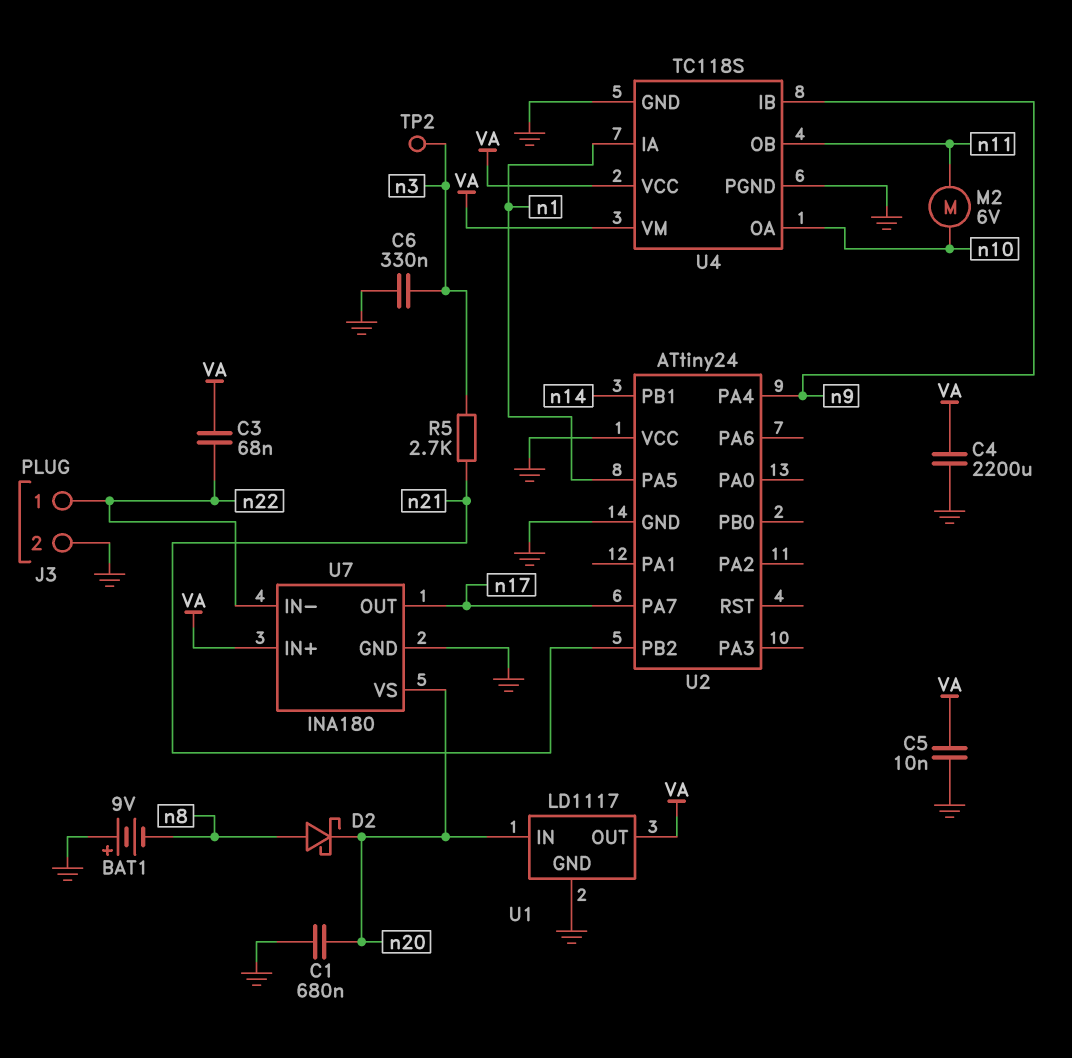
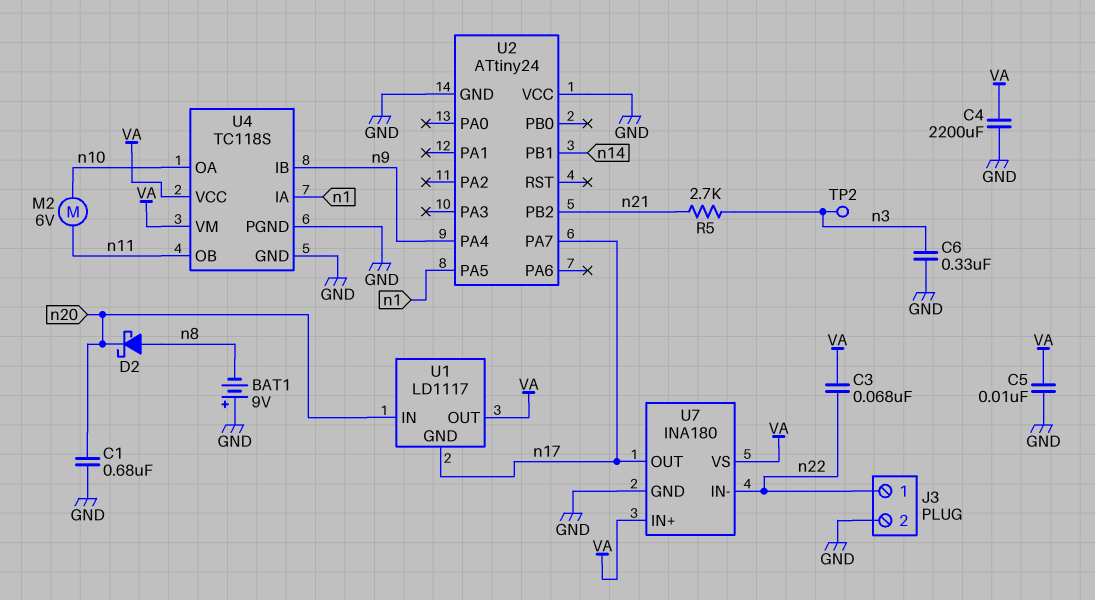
U1 pin GND: GND -> n17
U7 pin VS: n20 -> VA

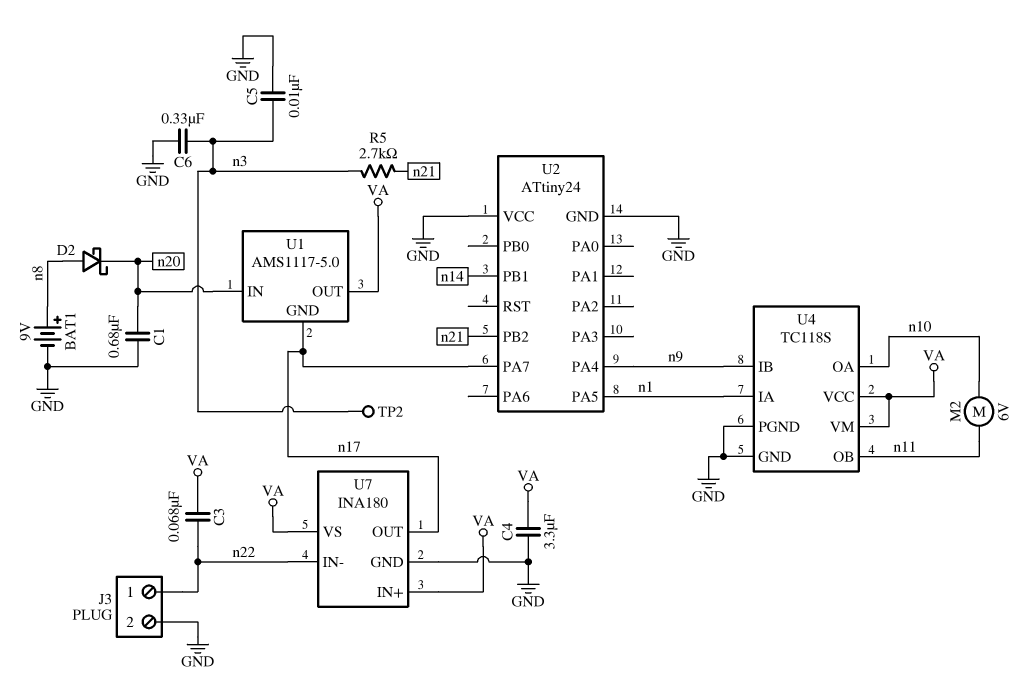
BAT1: 9V (plus GND, minus n8) -> 9V (plus n8, minus GND)
C4: 2200uF (GND, VA) -> 3.3uF (GND, VA)
C5: 10nF (GND, VA) -> 10nF (GND, n3)
U1: LD1117 -> AMS1117-5.0

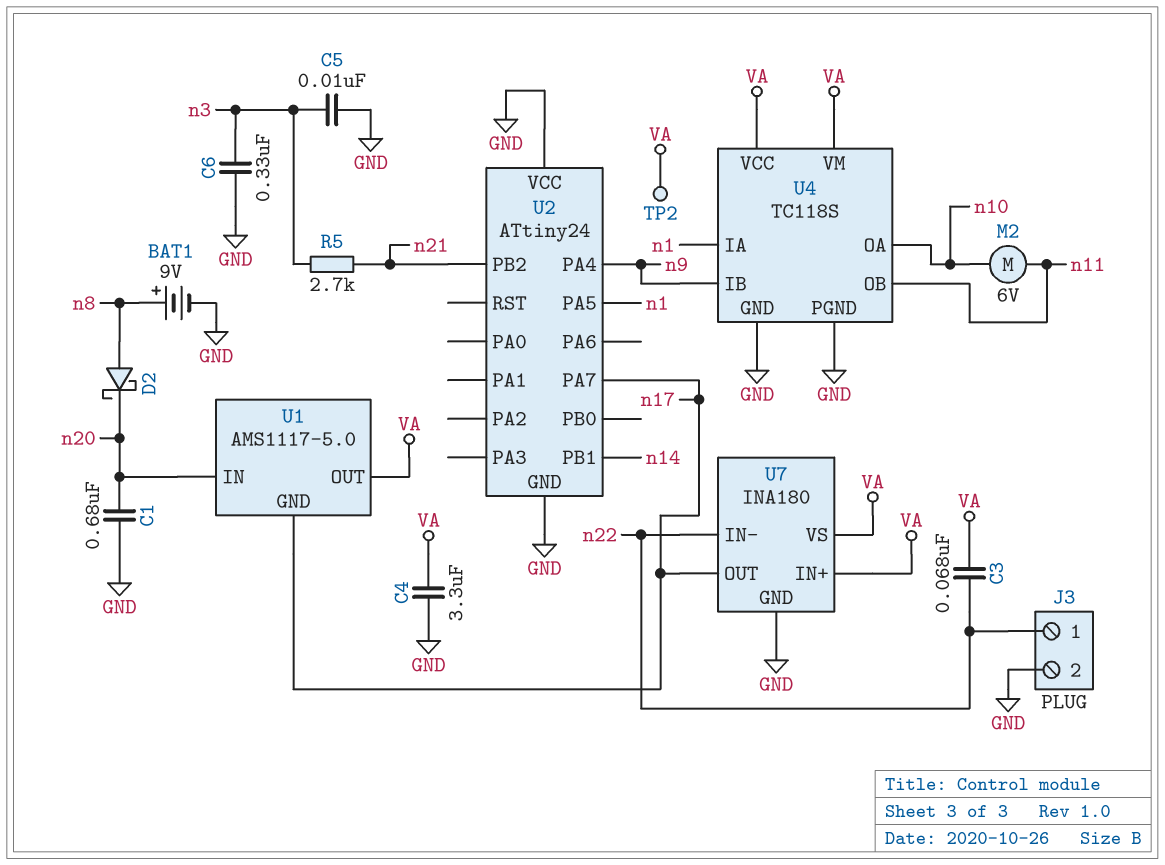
TP2: test point (n3) -> test point (VA)

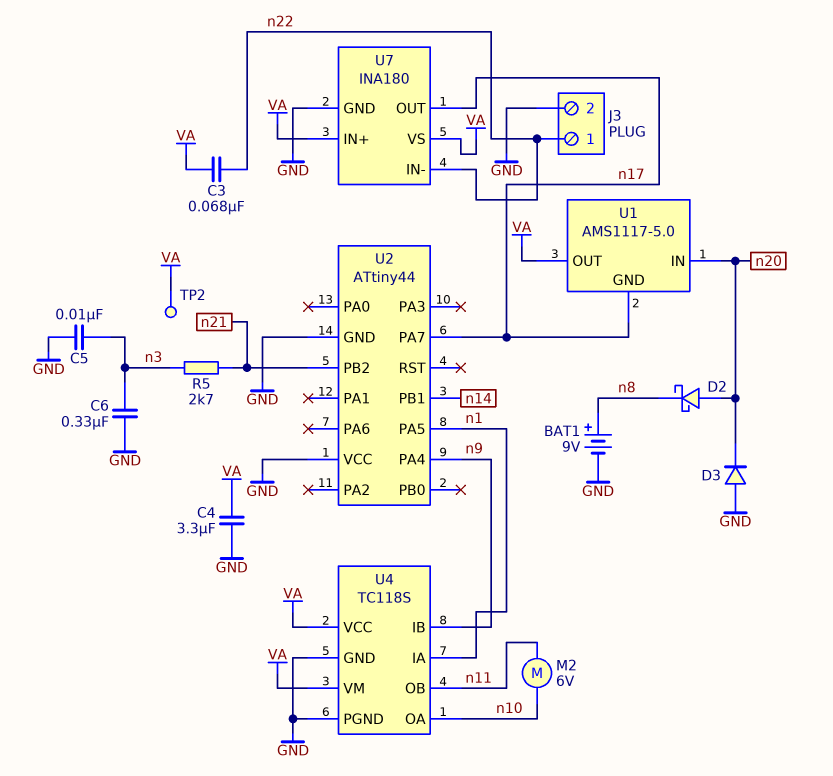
C1: 680nF (GND, n20) -> none
D2: schottky (A n8, K n20) -> schottky (A n20, K n8)
D3: none -> diode (A GND, K n20)
U2: ATtiny24 -> ATtiny44

